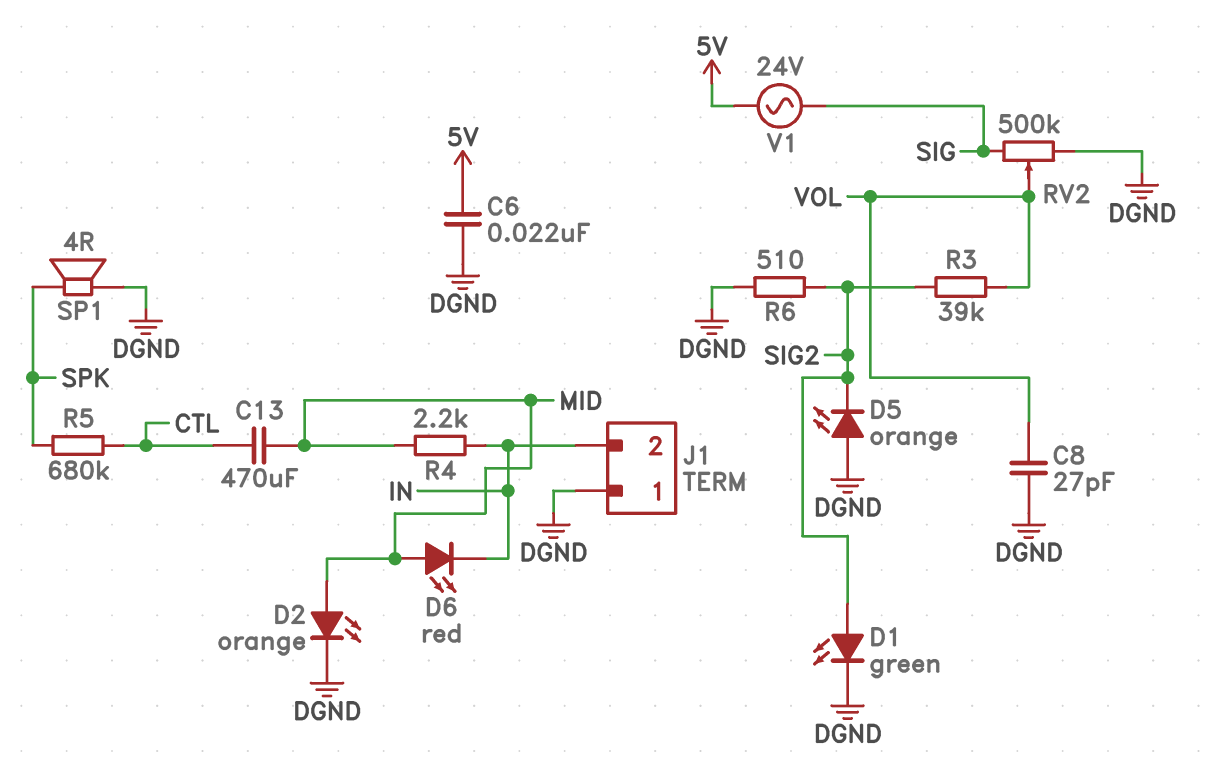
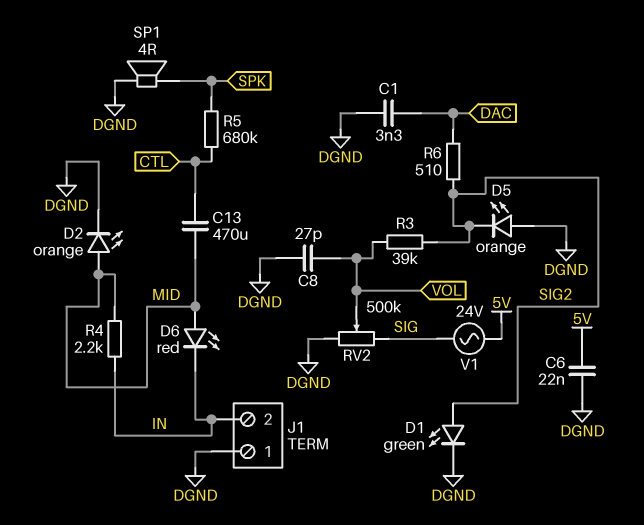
C1: none -> 3.3nF (DAC, DGND)
R6: 510 (DGND, SIG2) -> 510 (DAC, SIG2)

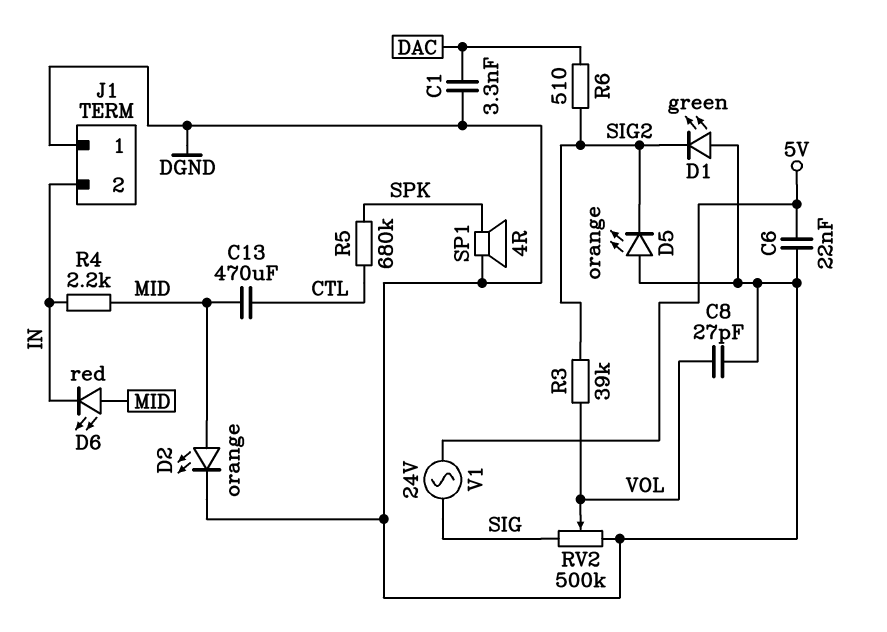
D1: LED green (A SIG2, K DGND) -> LED green (A DGND, K SIG2)

